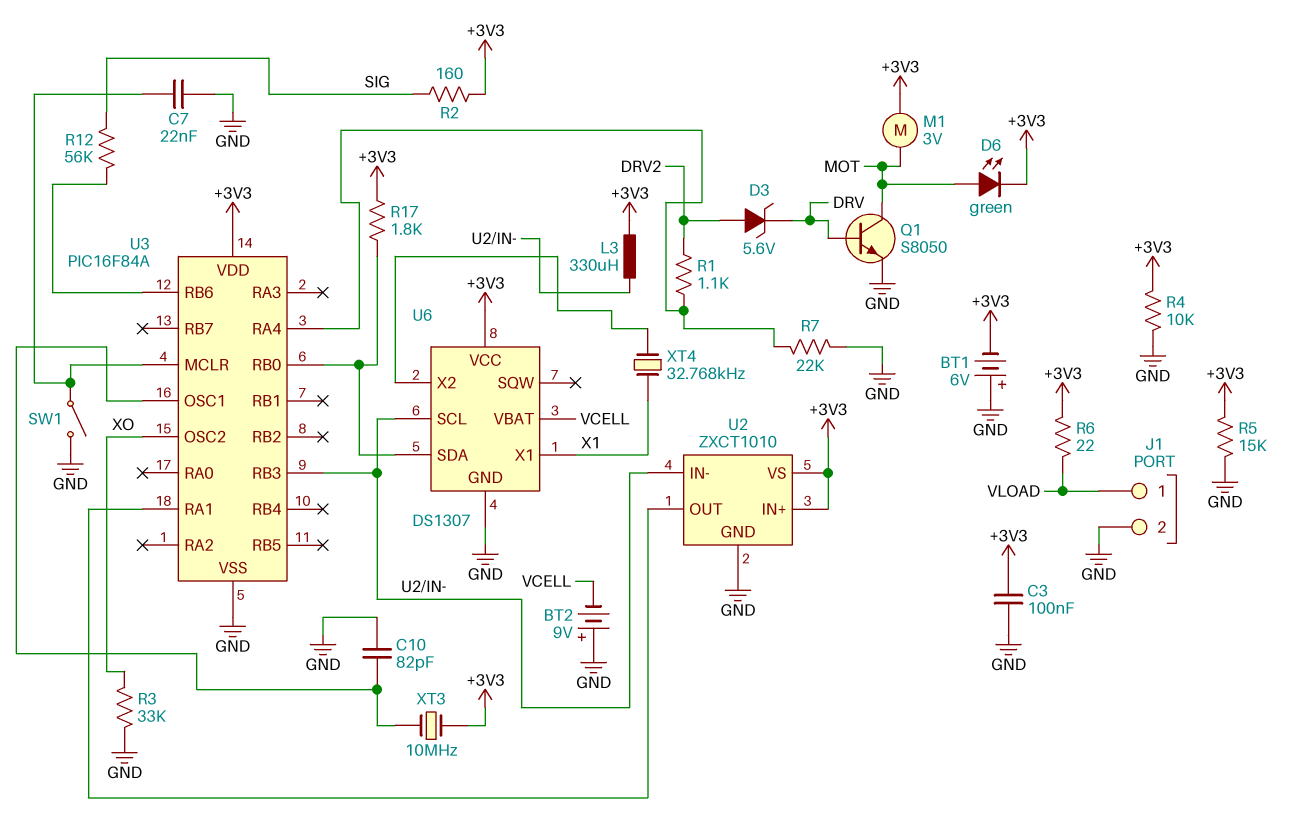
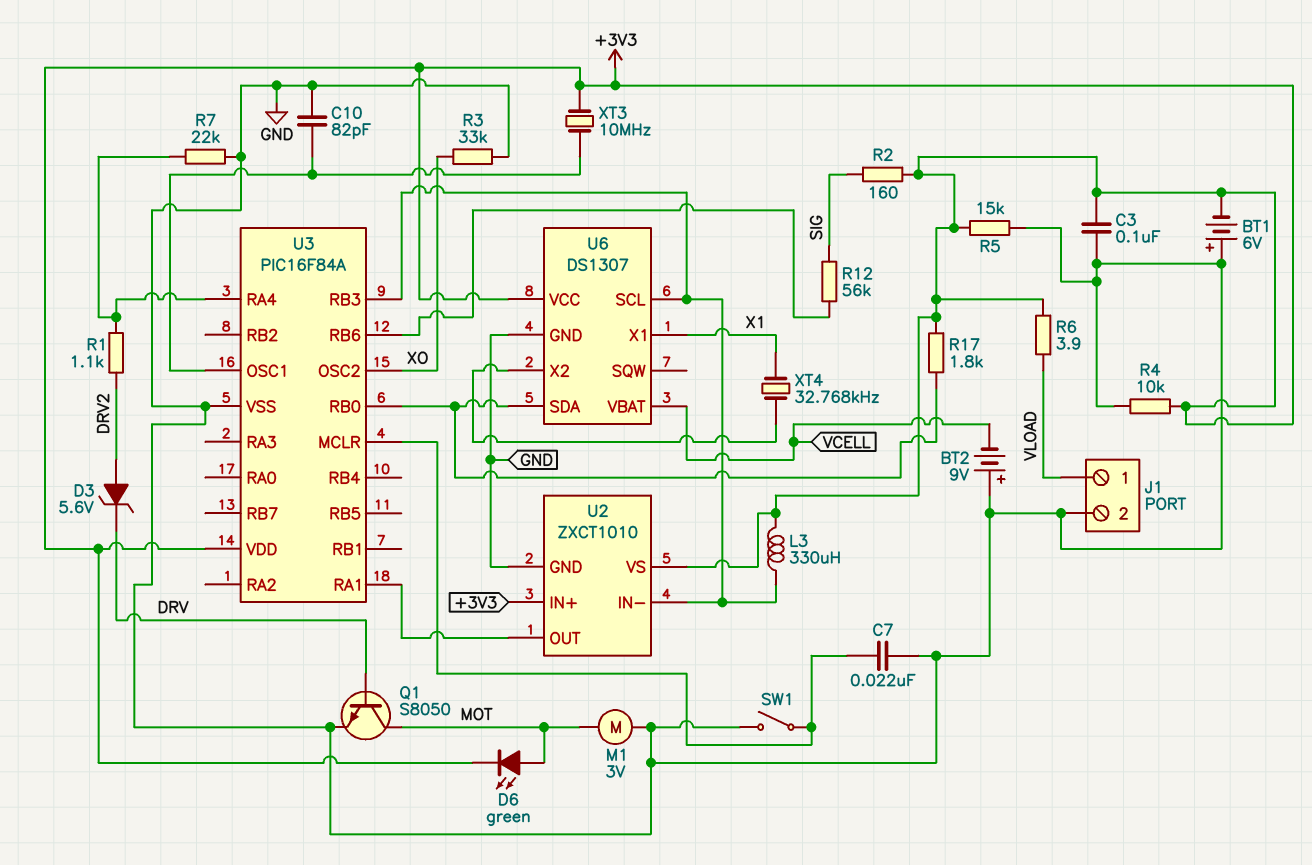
M1: motor 3V (+3V3, MOT) -> motor 3V (GND, MOT)
R6: 22 (+3V3, VLOAD) -> 3.9 (+3V3, VLOAD)

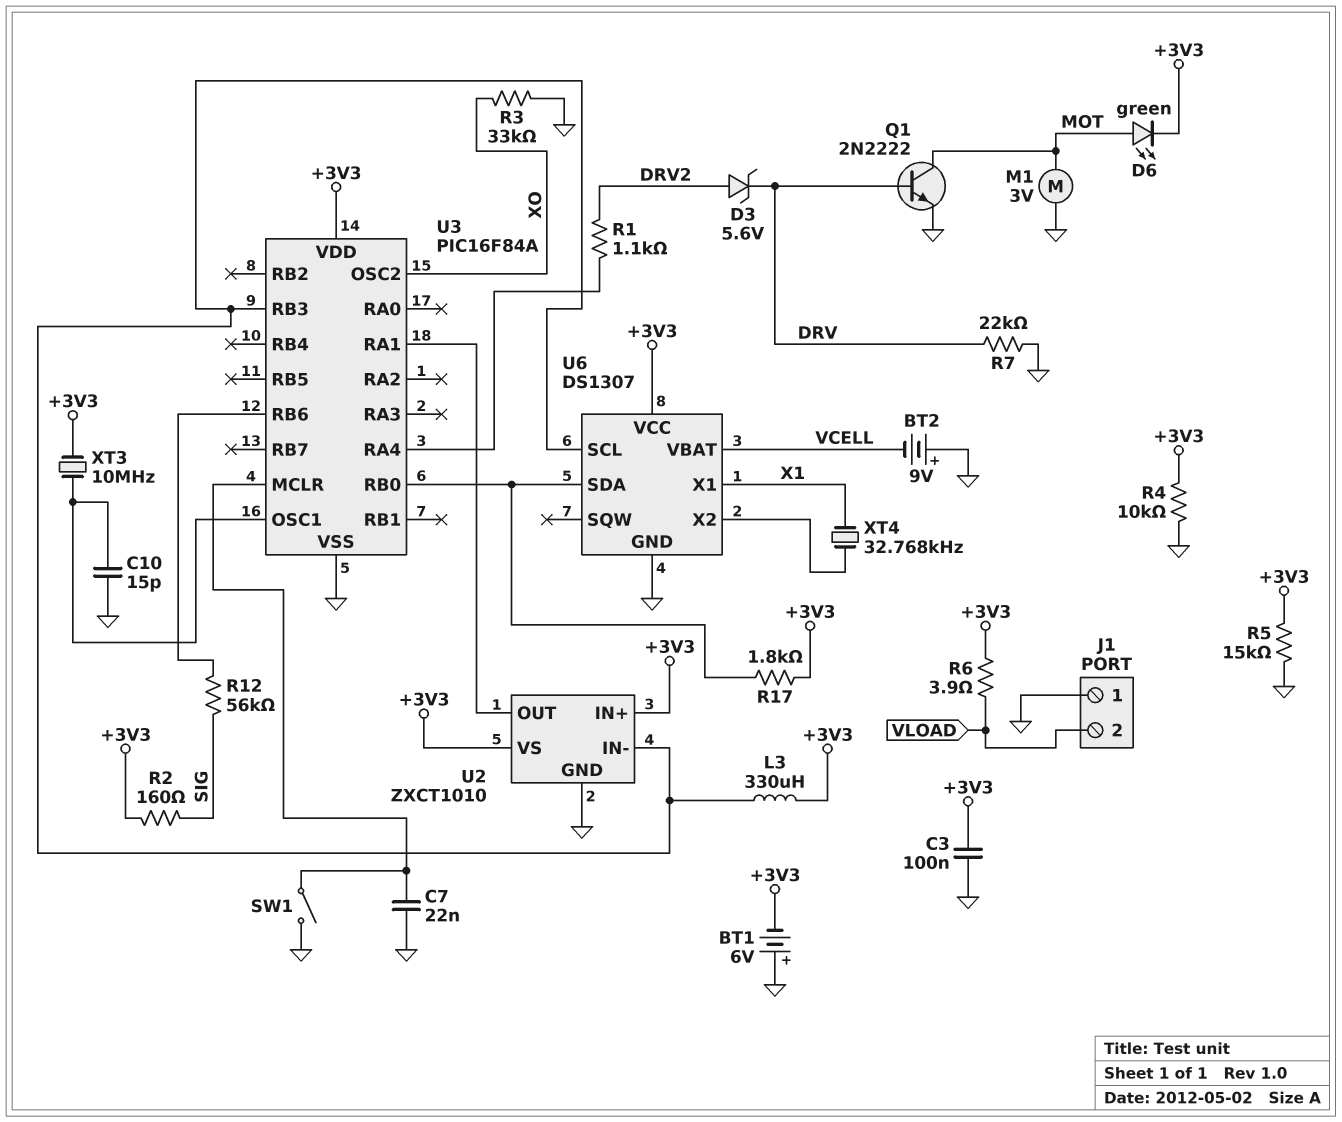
C10: 82pF (GND, U3/OSC1) -> 15pF (GND, U3/OSC1)
J1 pin 1: VLOAD -> GND
J1 pin 2: GND -> VLOAD
Q1: NPN S8050 (B DRV, C MOT, E GND) -> NPN 2N2222 (B DRV, C MOT, E GND)
R7: 22k (GND, U3/RA4) -> 22k (DRV, GND)

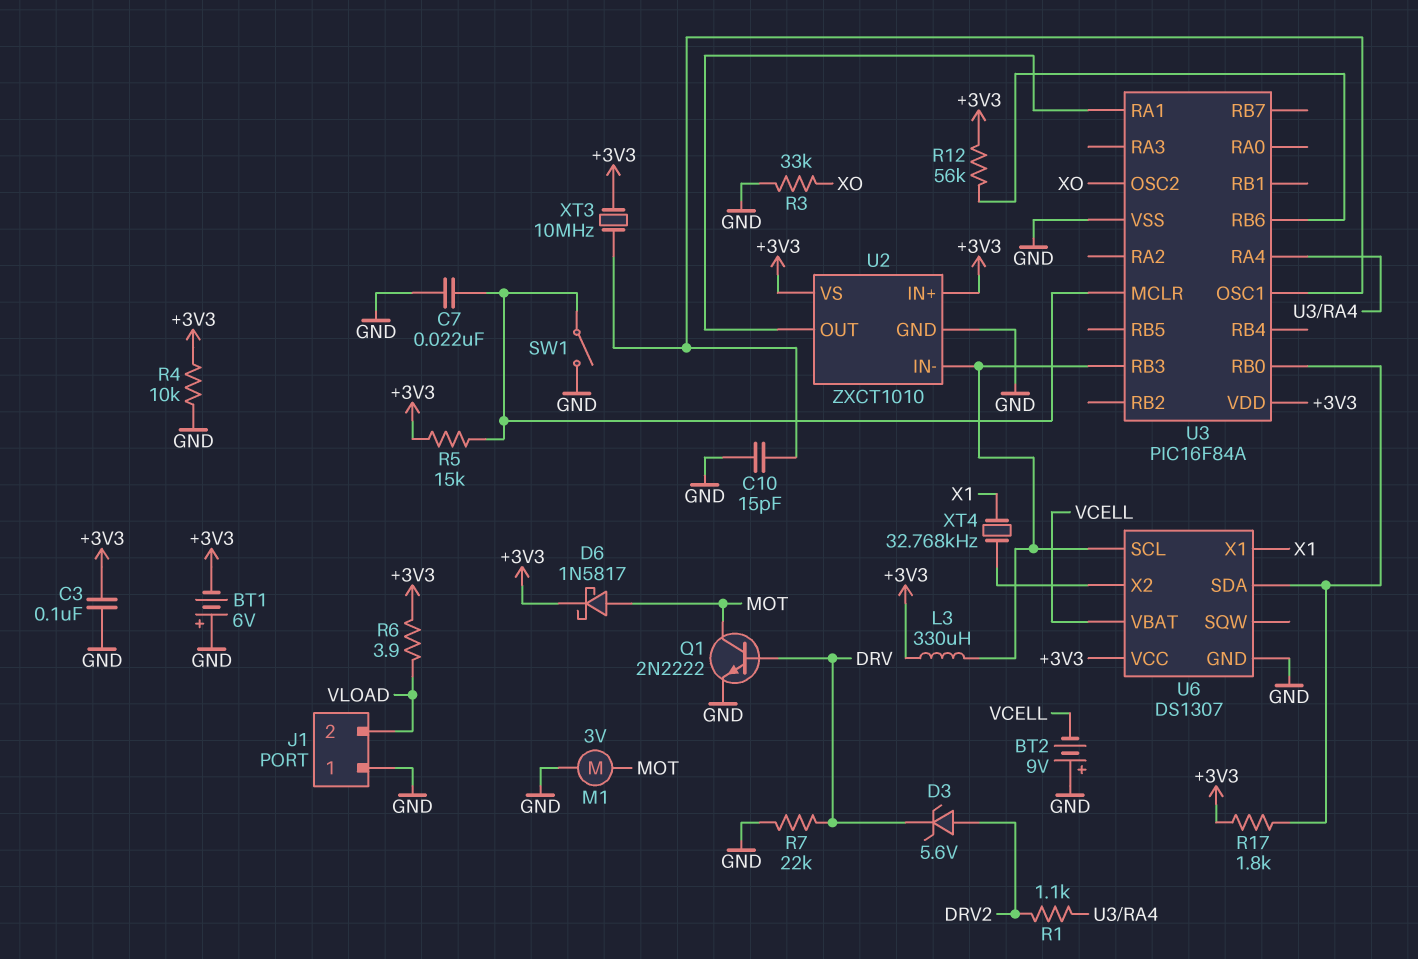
D6: LED green (A MOT, K +3V3) -> schottky 1N5817 (A MOT, K +3V3)
R2: 160 (+3V3, SIG) -> none
R5: 15k (+3V3, GND) -> 15k (+3V3, U3/MCLR)
R12: 56k (SIG, U3/RB6) -> 56k (+3V3, U3/RB6)

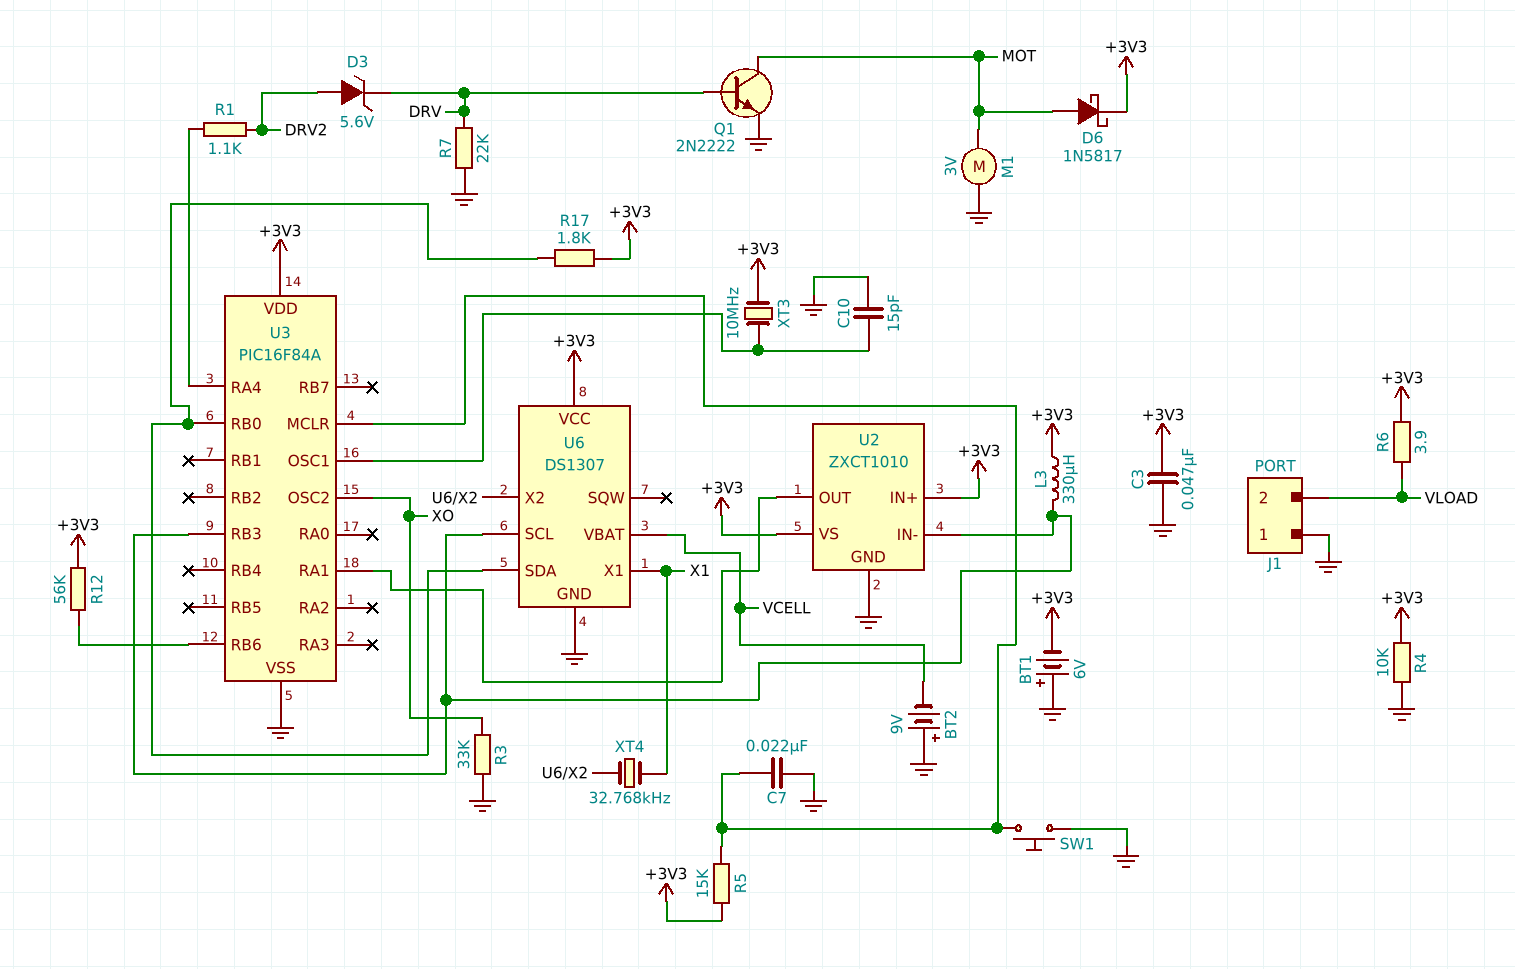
C3: 100nF (+3V3, GND) -> 47nF (+3V3, GND)
SW1: switch (GND, U3/MCLR) -> button (GND, U3/MCLR)

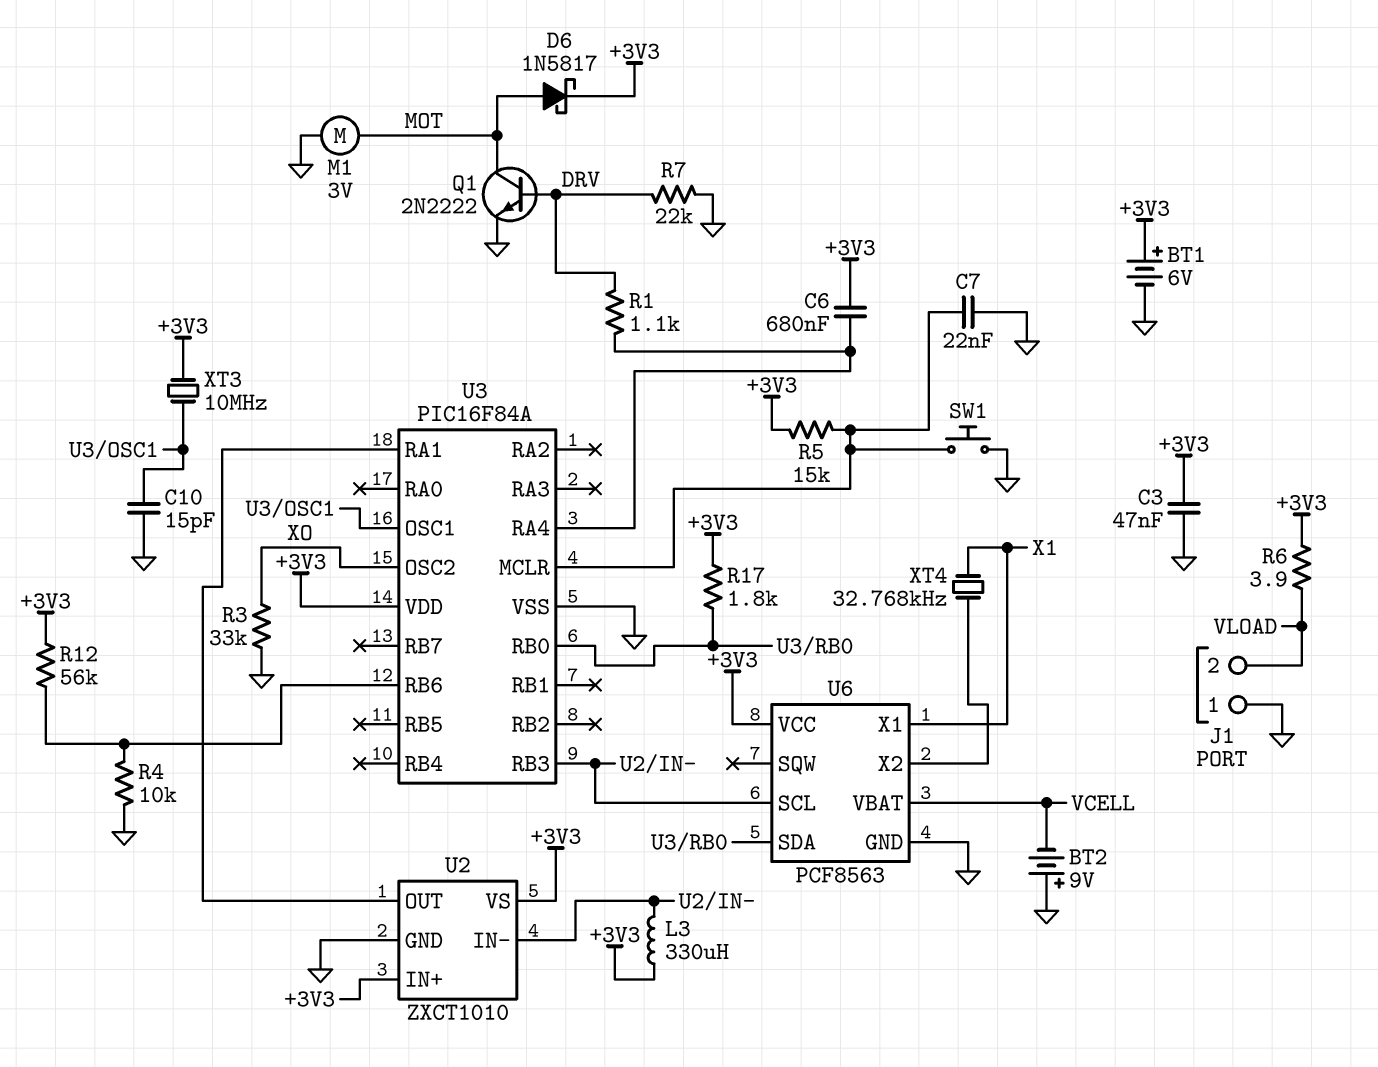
BT1: 6V (plus GND, minus +3V3) -> 6V (plus +3V3, minus GND)
C6: none -> 680nF (+3V3, U3/RA4)
D3: zener 5.6V (A DRV2, K DRV) -> none
R1: 1.1k (DRV2, U3/RA4) -> 1.1k (DRV, U3/RA4)
R4: 10k (+3V3, GND) -> 10k (GND, U3/RB6)
U6: DS1307 -> PCF8563

